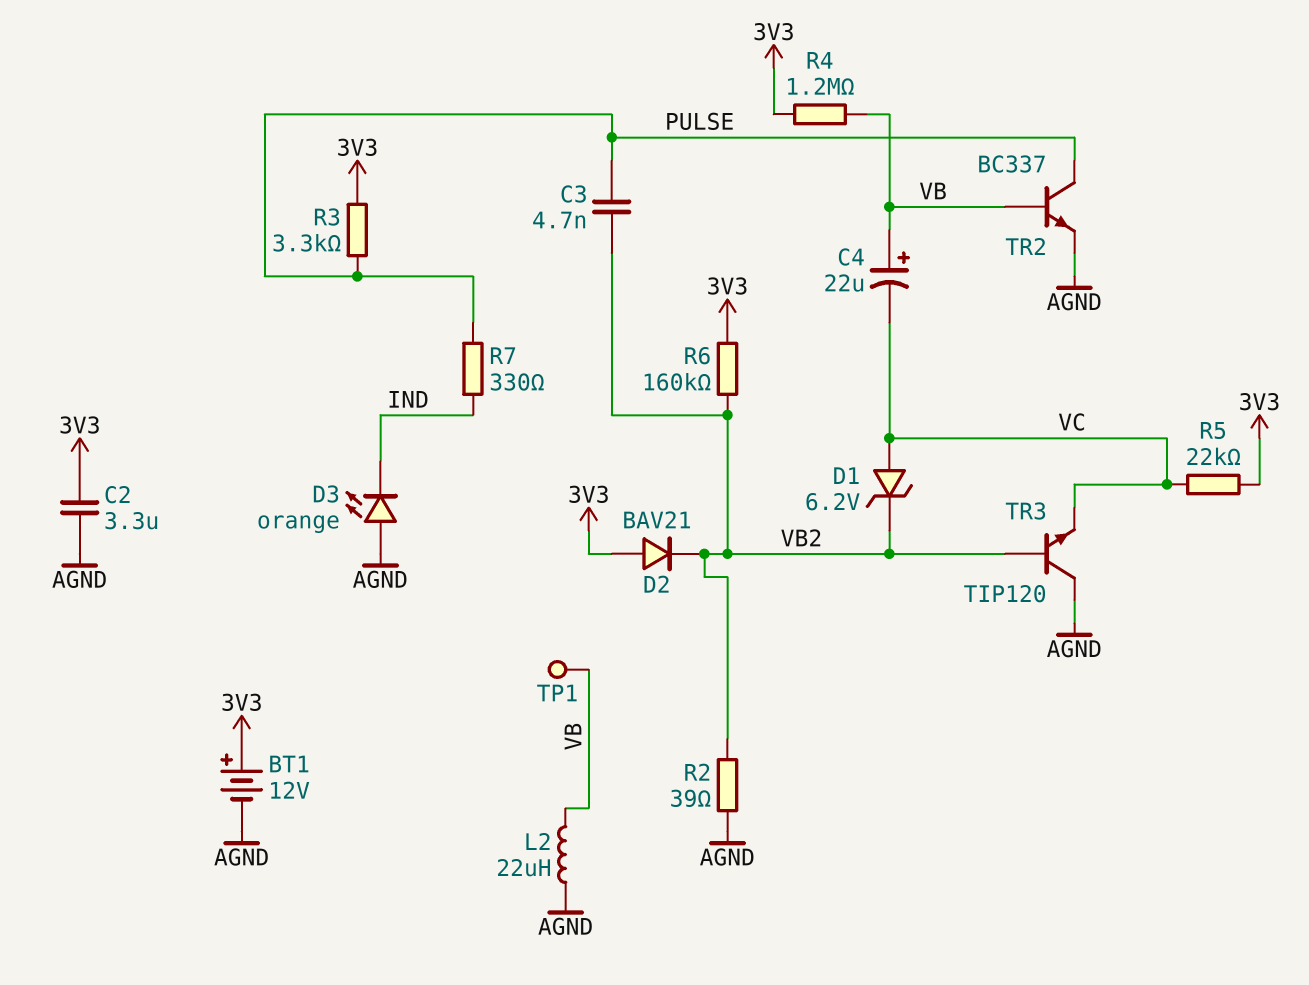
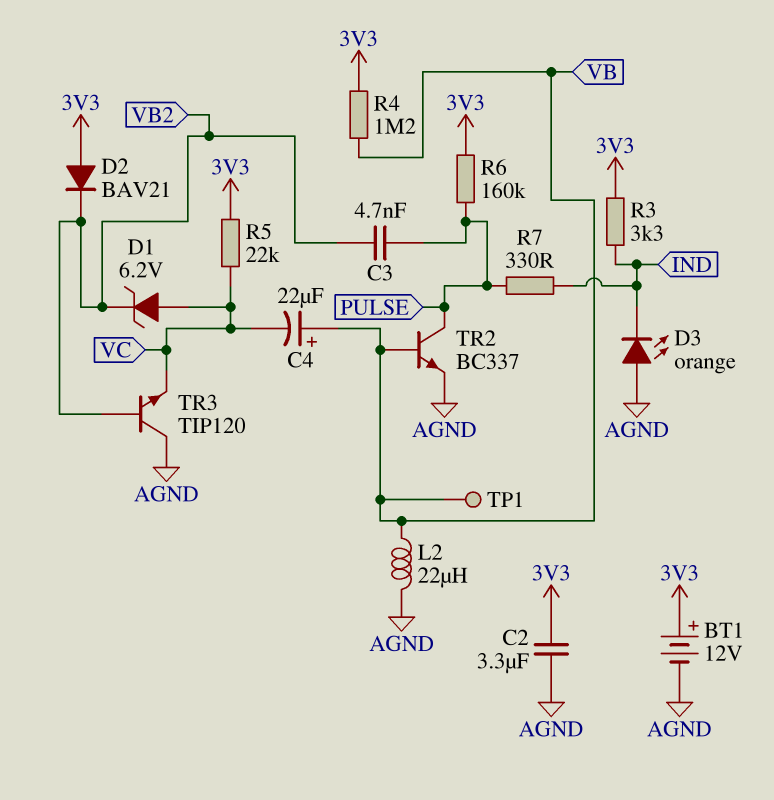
R2: 39 (AGND, VB2) -> none
R3: 3.3k (3V3, PULSE) -> 3.3k (3V3, IND)
R6: 160k (3V3, VB2) -> 160k (3V3, PULSE)

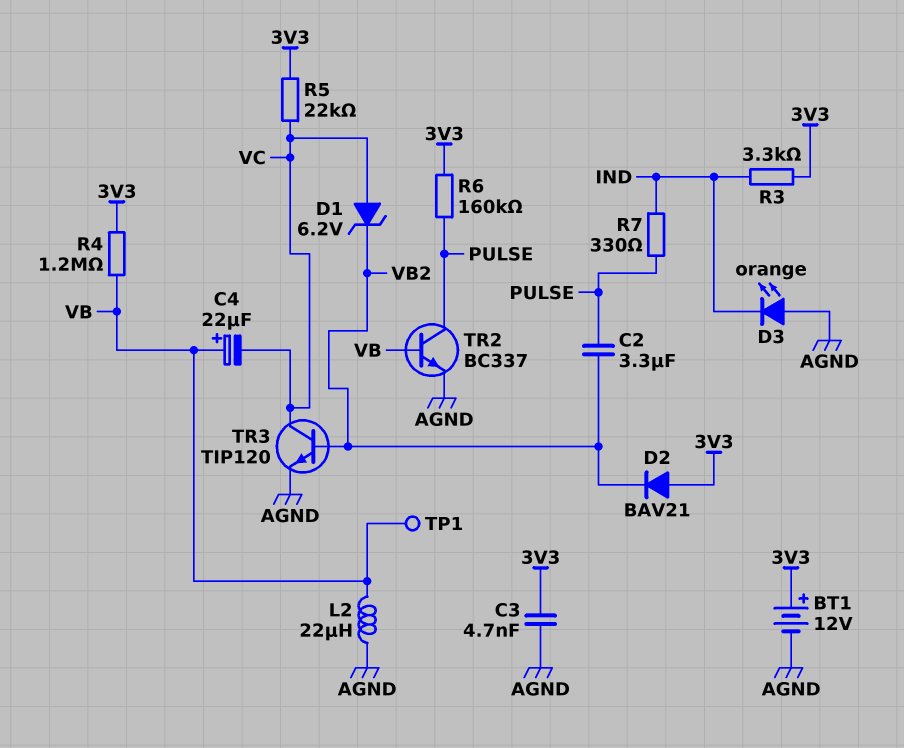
C2: 3.3uF (3V3, AGND) -> 3.3uF (PULSE, VB2)
C3: 4.7nF (PULSE, VB2) -> 4.7nF (3V3, AGND)
TR3: NPN TIP120 (B VB2, C AGND, E VC) -> NPN TIP120 (B VB2, C VC, E AGND)

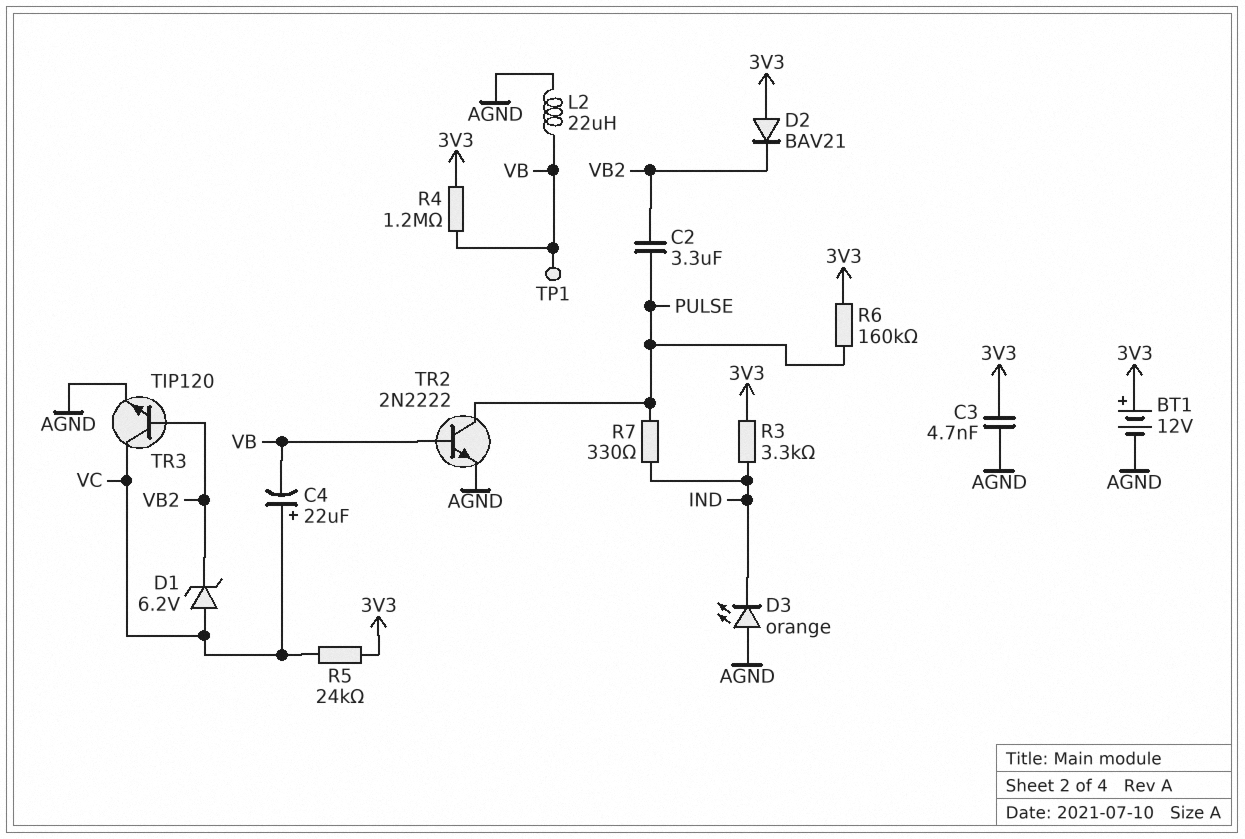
C4: 22uF (plus VB, minus VC) -> 22uF (plus VC, minus VB)
R5: 22k (3V3, VC) -> 24k (3V3, VC)
TR2: NPN BC337 (B VB, C PULSE, E AGND) -> NPN 2N2222 (B VB, C PULSE, E AGND)

